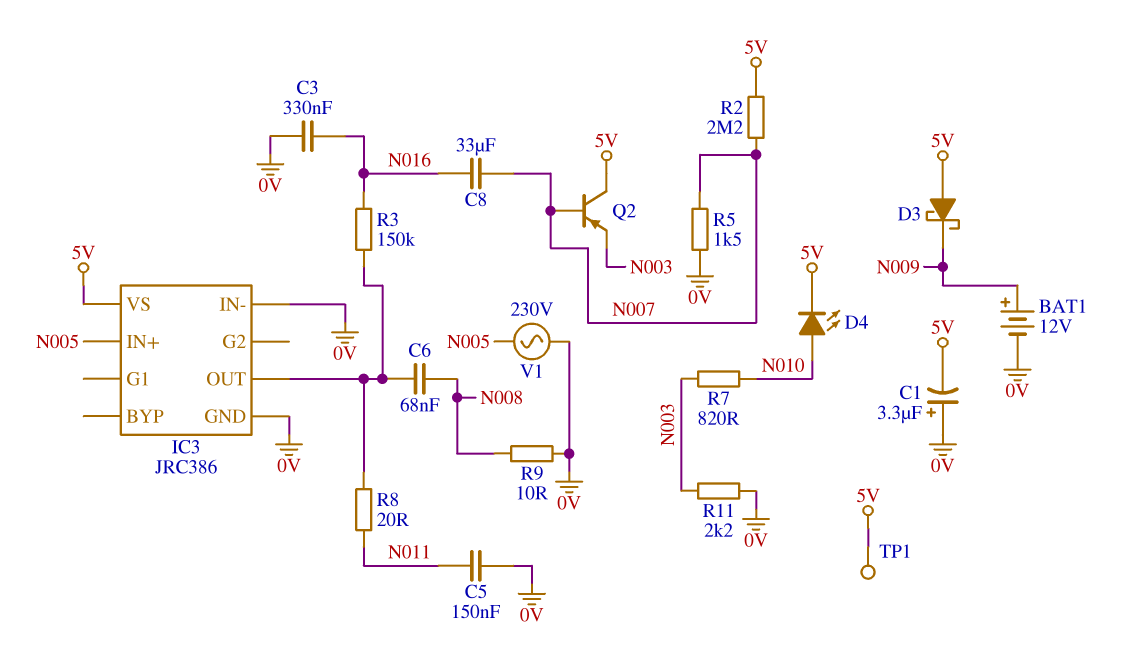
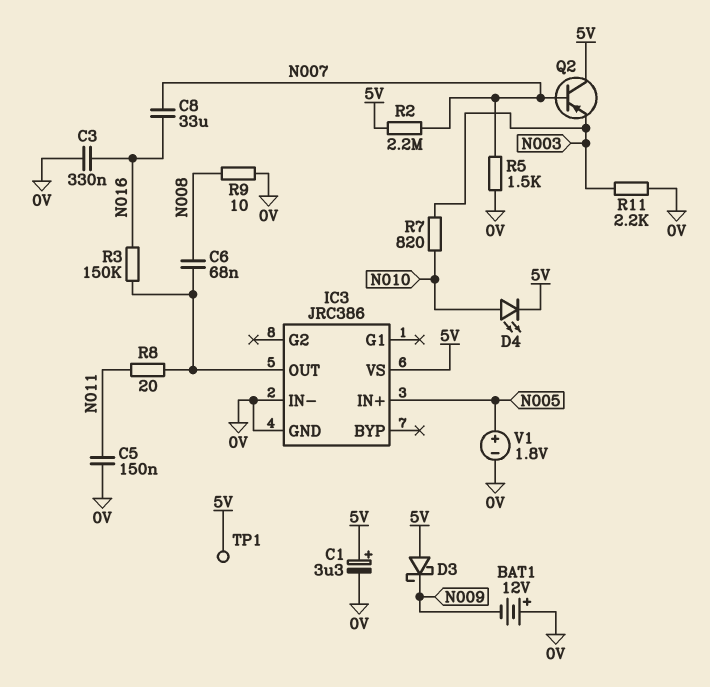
BAT1: 12V (plus N009, minus 0V) -> 12V (plus 0V, minus N009)
C1: 3.3uF (plus 0V, minus 5V) -> 3.3uF (plus 5V, minus 0V)
V1: AC 230V (0V, N005) -> 1.8V (plus N005, minus 0V)

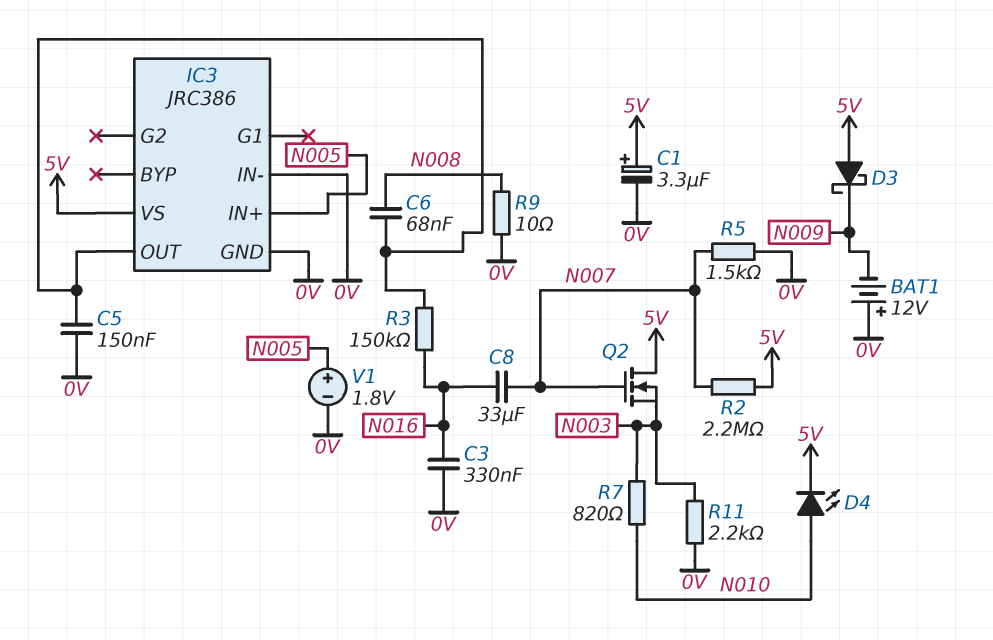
C5: 150nF (0V, N011) -> 150nF (0V, IC3/OUT)
Q2: PNP (B N007, C 5V, E N003) -> NMOS (G N007, D 5V, S N003)
R8: 20 (IC3/OUT, N011) -> none
TP1: test point (5V) -> none

